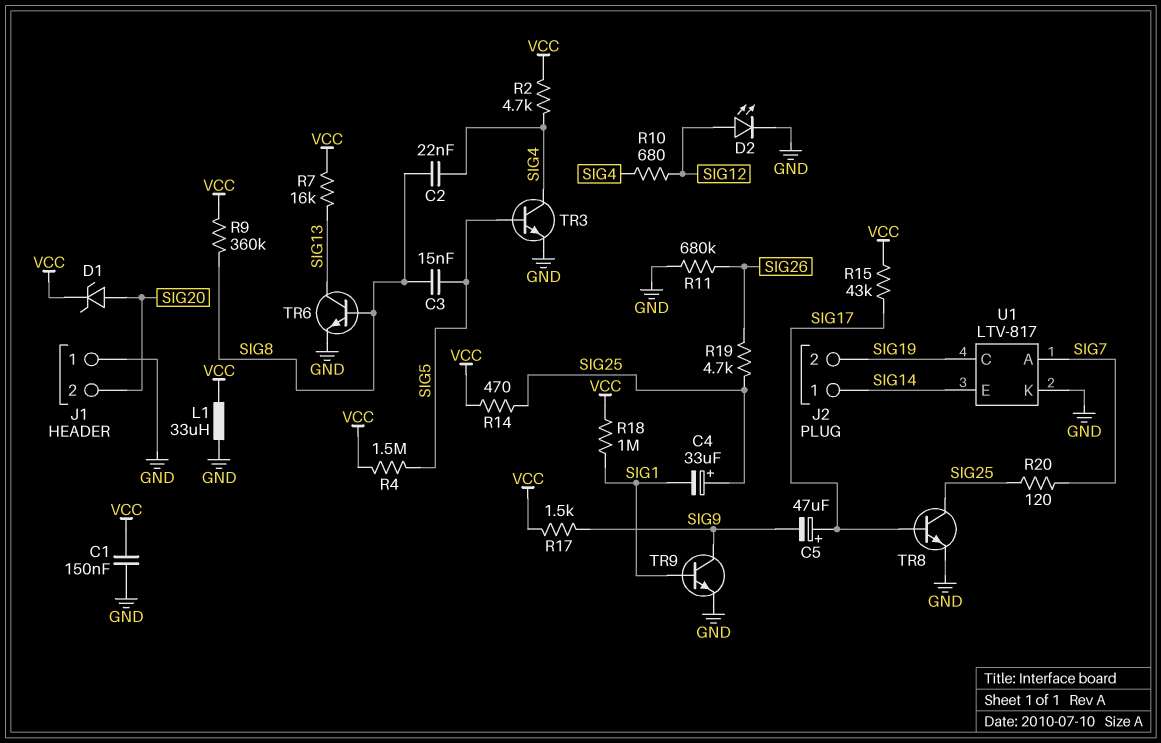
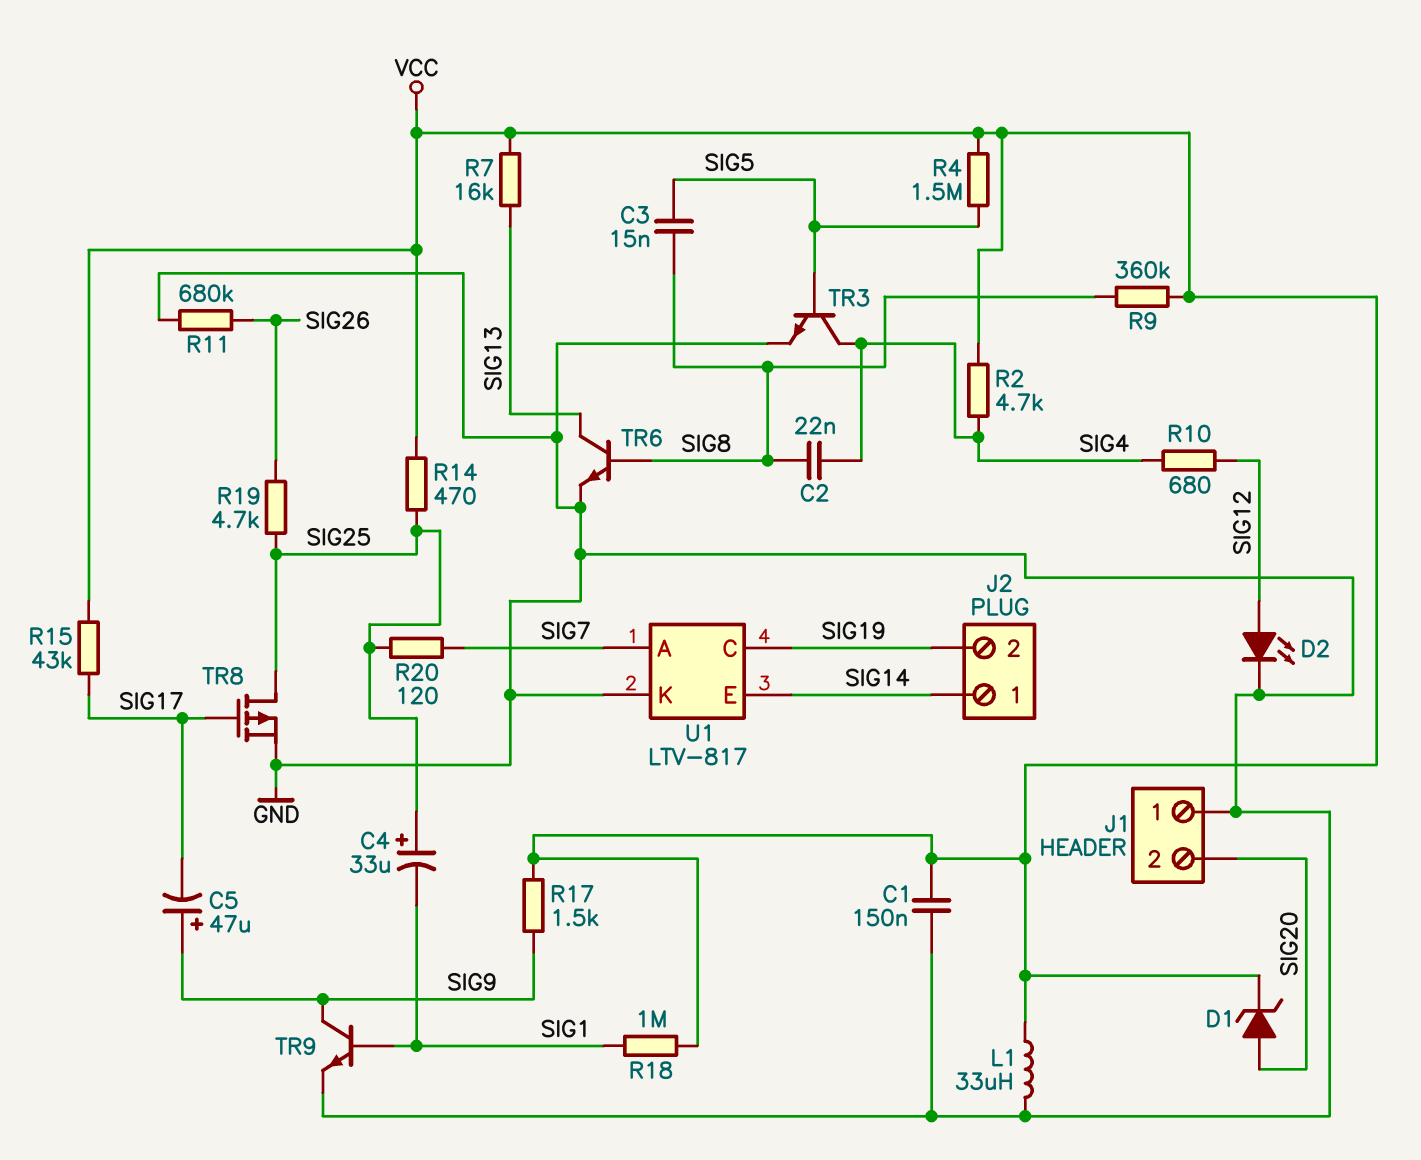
C5: 47uF (plus SIG17, minus SIG9) -> 47uF (plus SIG9, minus SIG17)
TR8: NPN (B SIG17, C SIG25, E GND) -> PMOS (G SIG17, D SIG25, S GND)

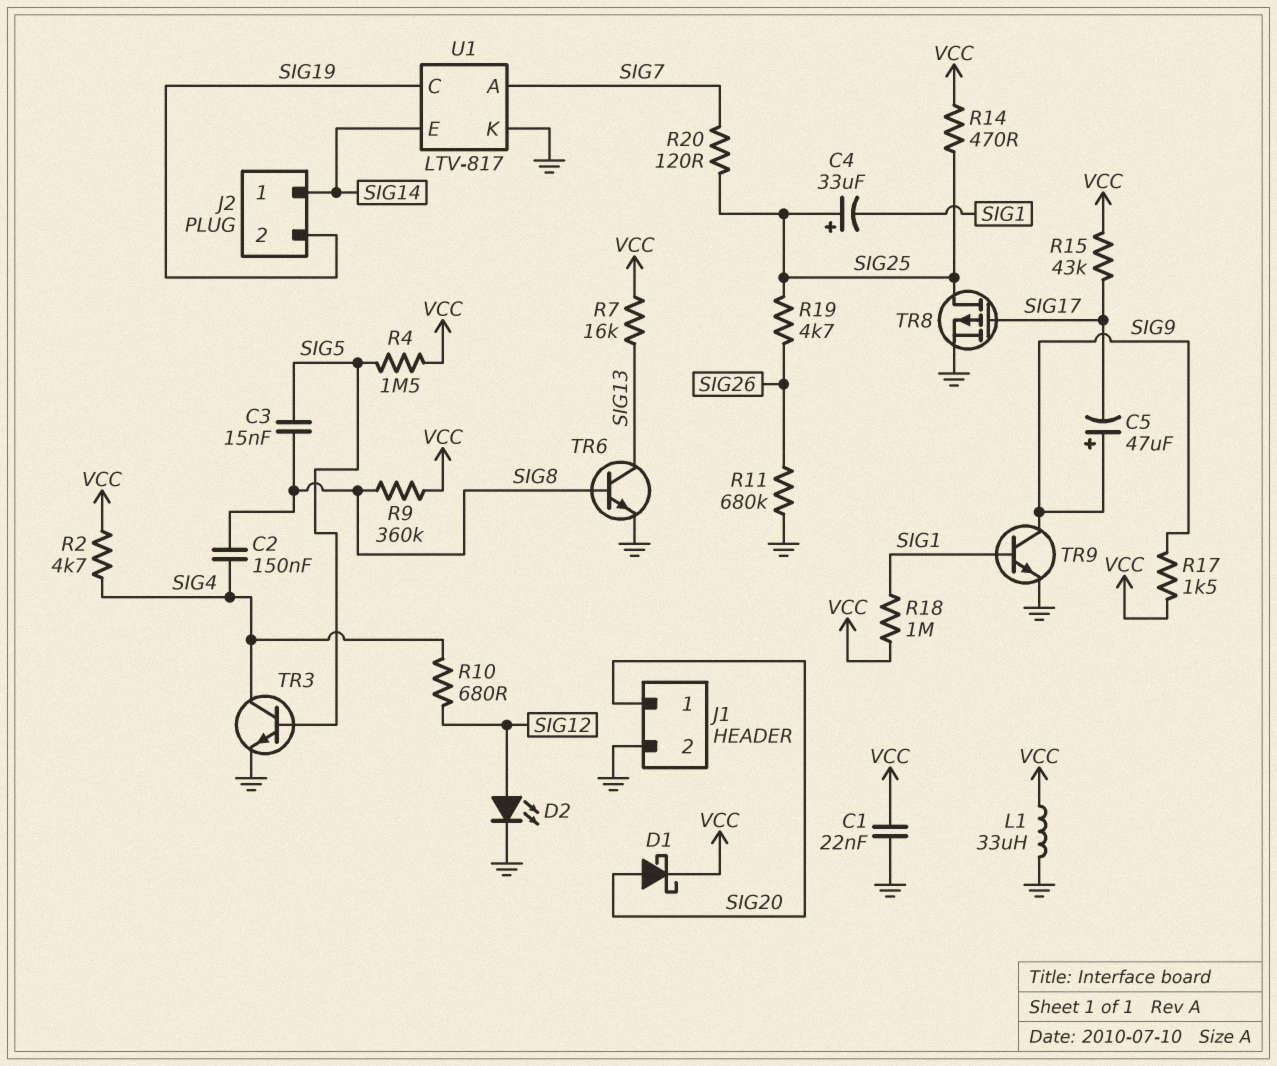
C1: 150nF (GND, VCC) -> 22nF (GND, VCC)
C2: 22nF (SIG4, SIG8) -> 150nF (SIG4, SIG8)
D1: zener (A SIG20, K VCC) -> schottky (A SIG20, K VCC)
J1 pin 1: GND -> SIG20
J1 pin 2: SIG20 -> GND

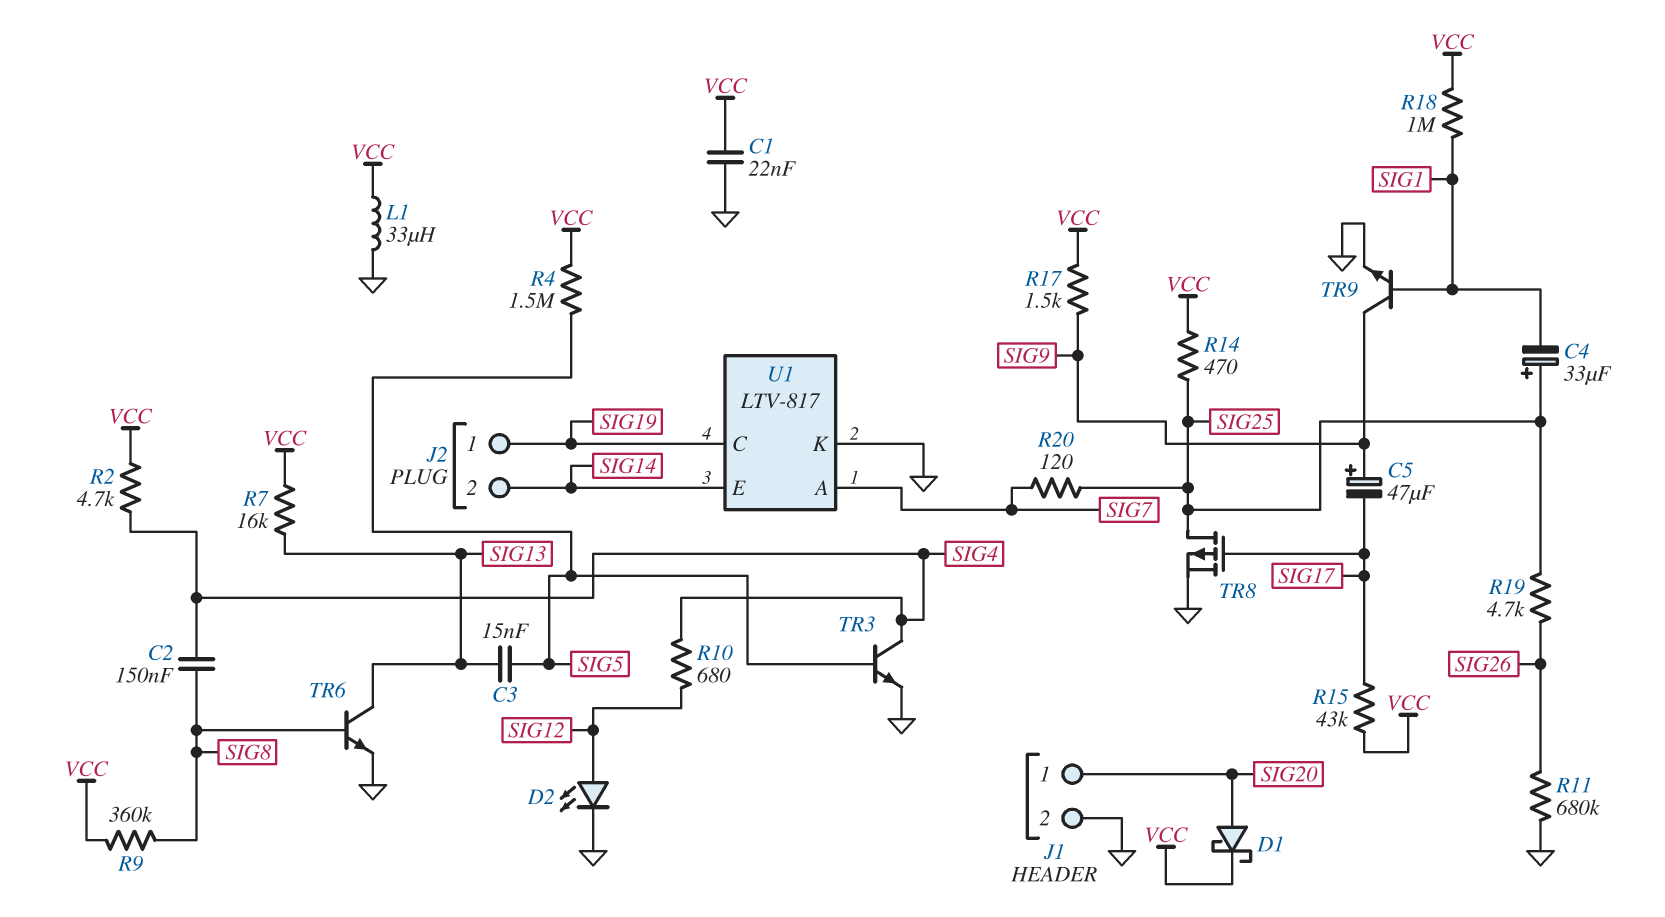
C3: 15nF (SIG5, SIG8) -> 15nF (SIG5, SIG13)
J2 pin 1: SIG14 -> SIG19
J2 pin 2: SIG19 -> SIG14

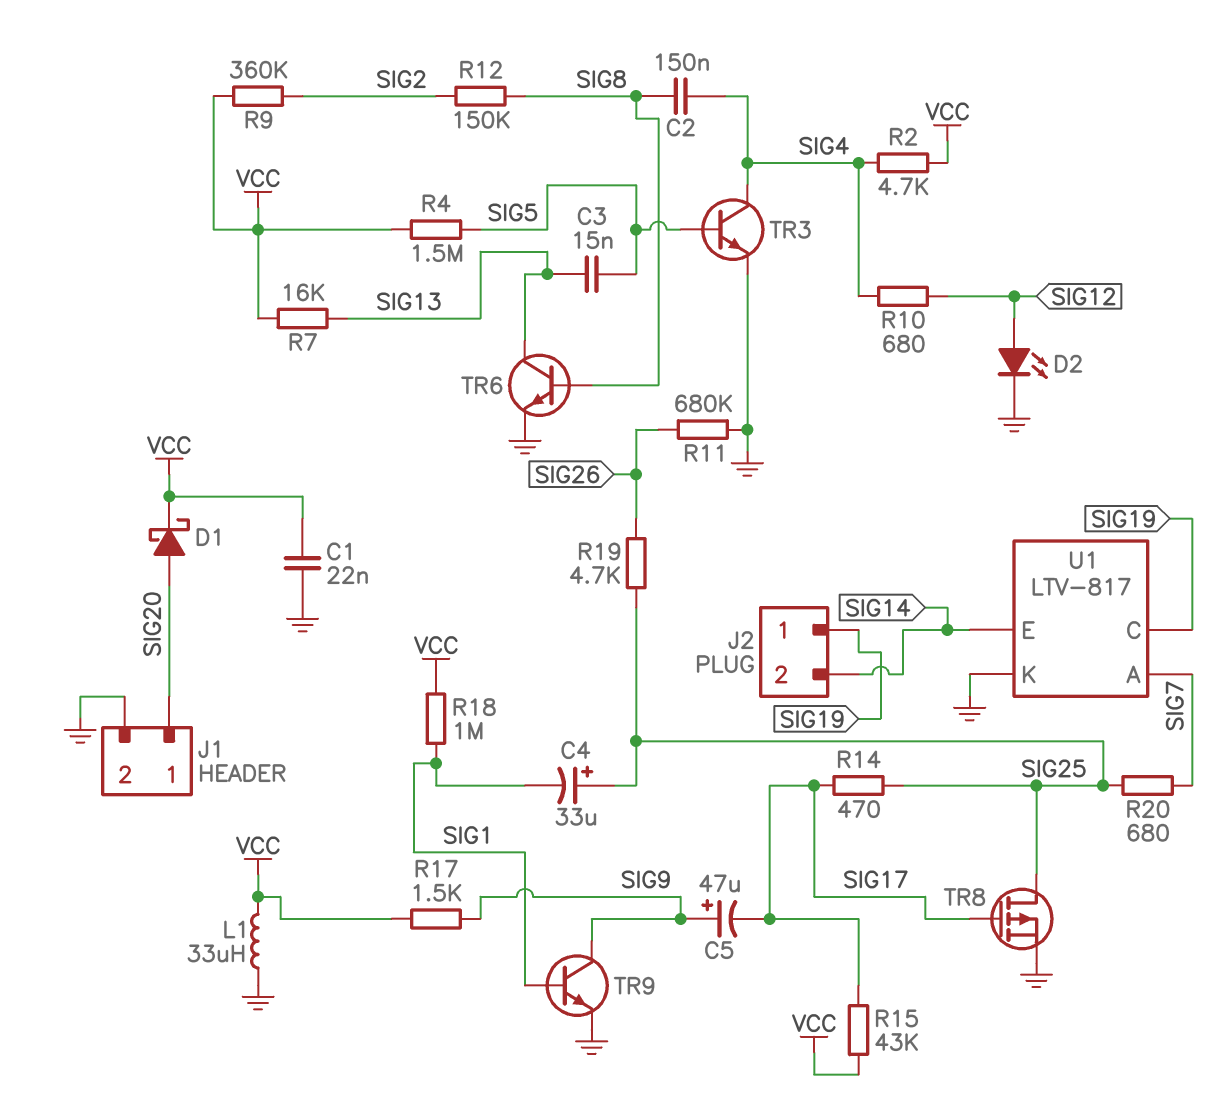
R9: 360k (SIG8, VCC) -> 360k (SIG2, VCC)
R12: none -> 150k (SIG2, SIG8)
R14: 470 (SIG25, VCC) -> 470 (SIG17, SIG25)
R20: 120 (SIG7, SIG25) -> 680 (SIG7, SIG25)

